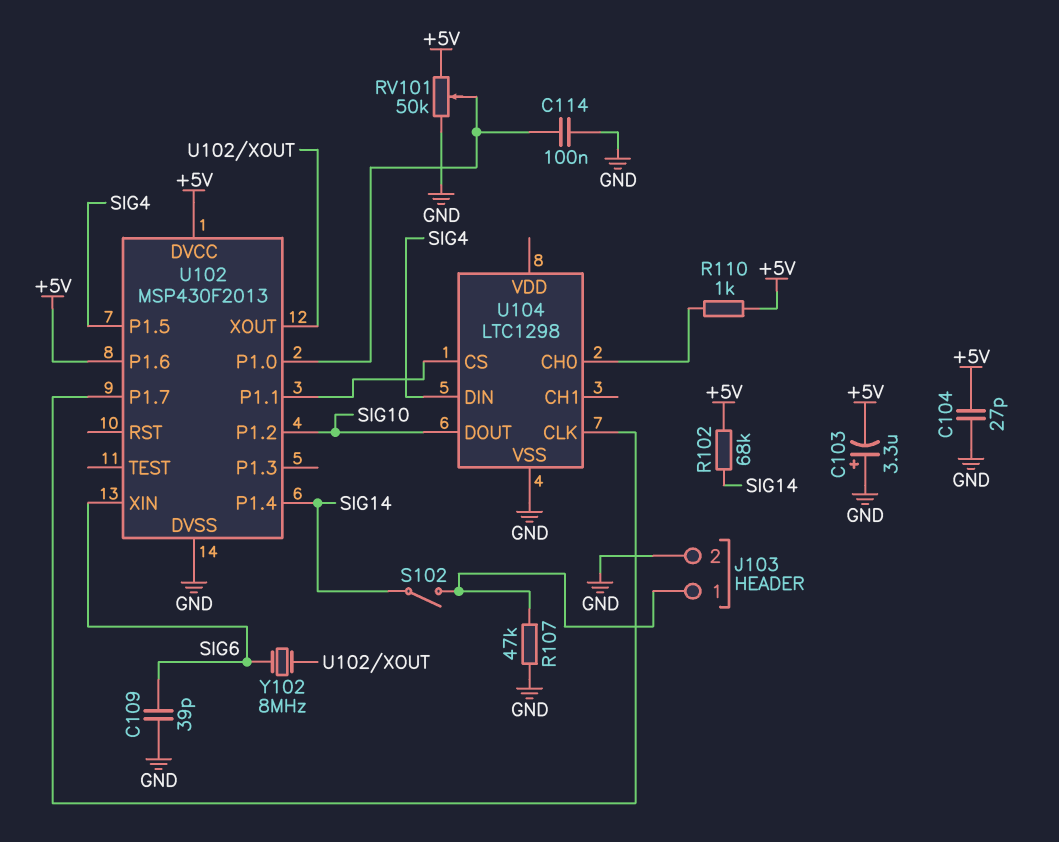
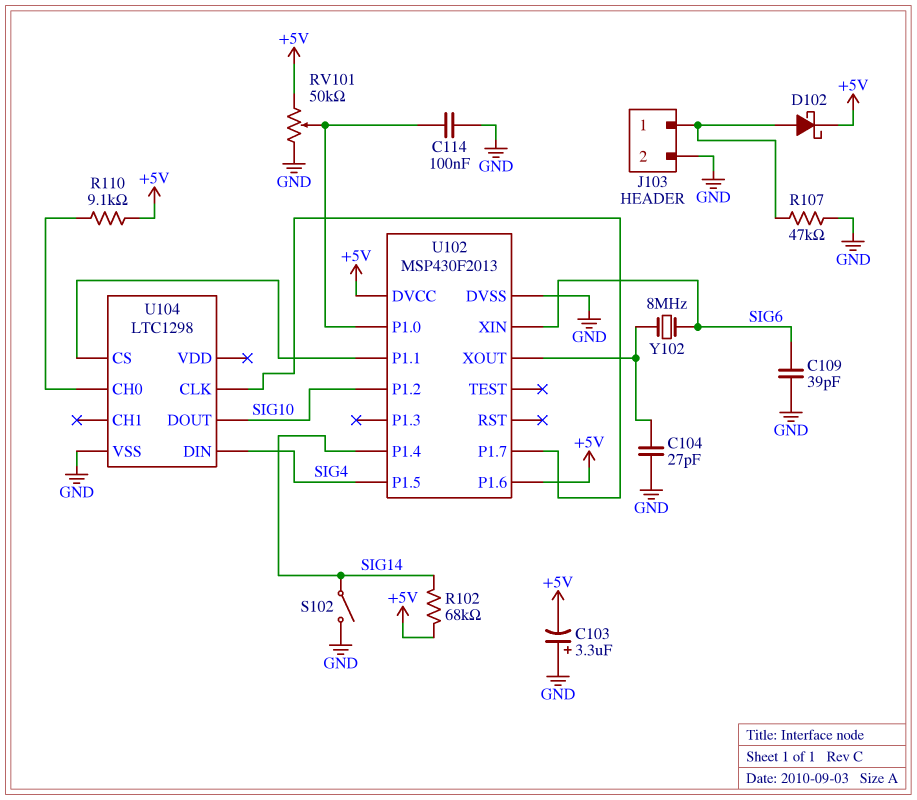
C104: 27pF (+5V, GND) -> 27pF (GND, U102/XOUT)
D102: none -> schottky (A J103/1, K +5V)
R110: 1k (+5V, U104/CH0) -> 9.1k (+5V, U104/CH0)
S102: switch (J103/1, SIG14) -> switch (GND, SIG14)

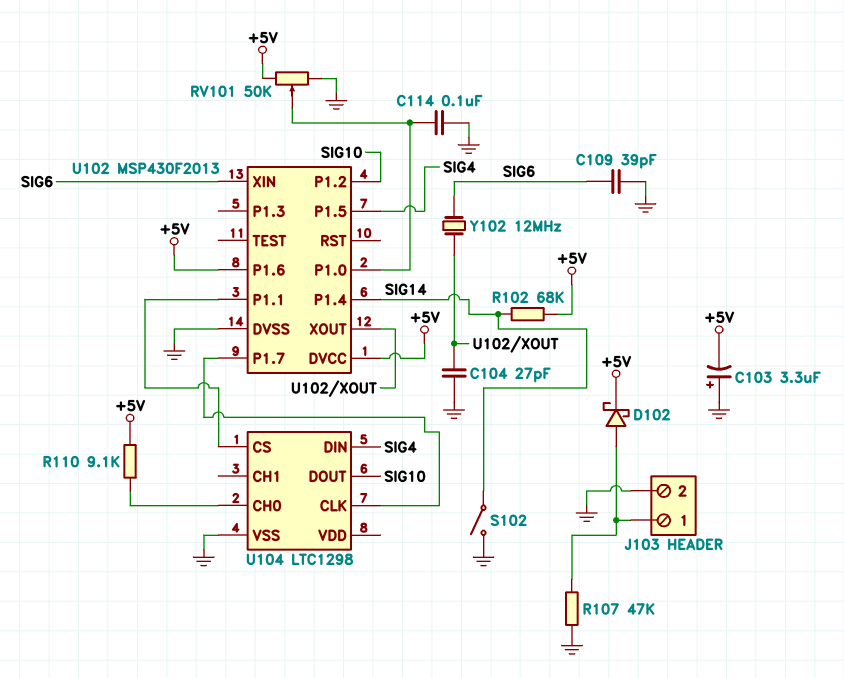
Y102: 8MHz (SIG6, U102/XOUT) -> 12MHz (SIG6, U102/XOUT)

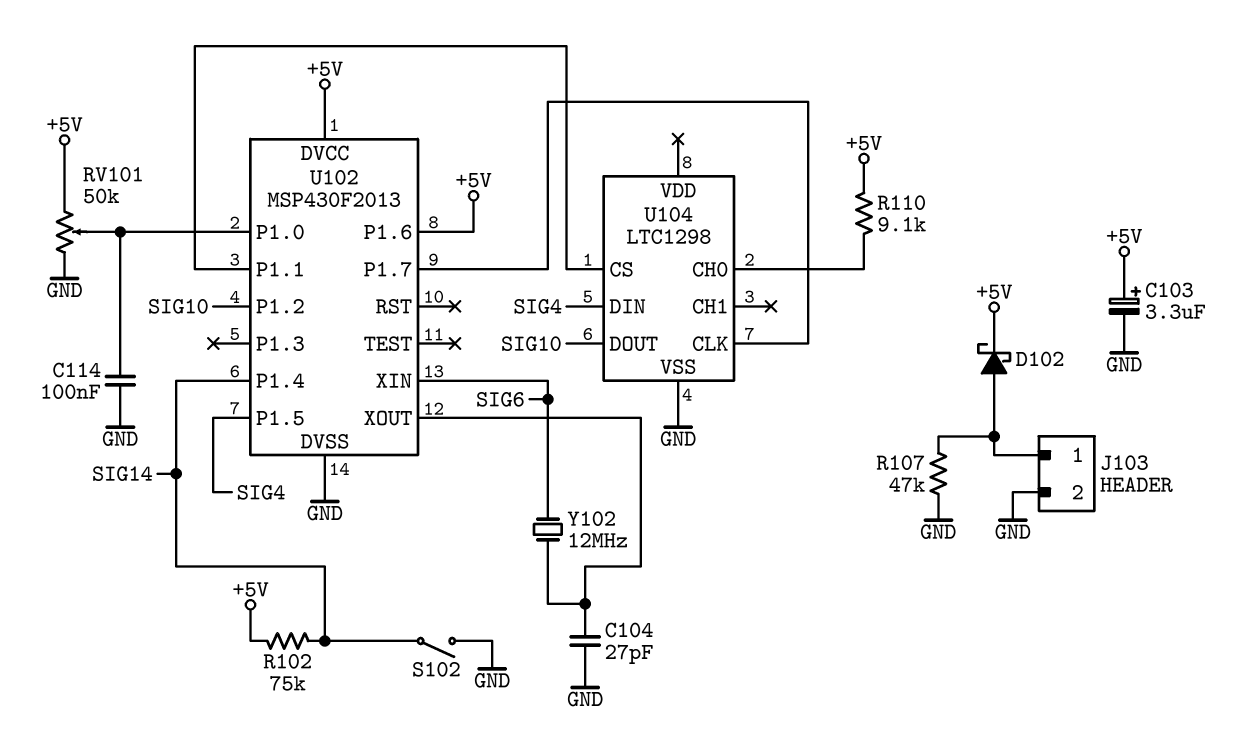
C103: 3.3uF (plus GND, minus +5V) -> 3.3uF (plus +5V, minus GND)
C109: 39pF (GND, SIG6) -> none
R102: 68k (+5V, SIG14) -> 75k (+5V, SIG14)

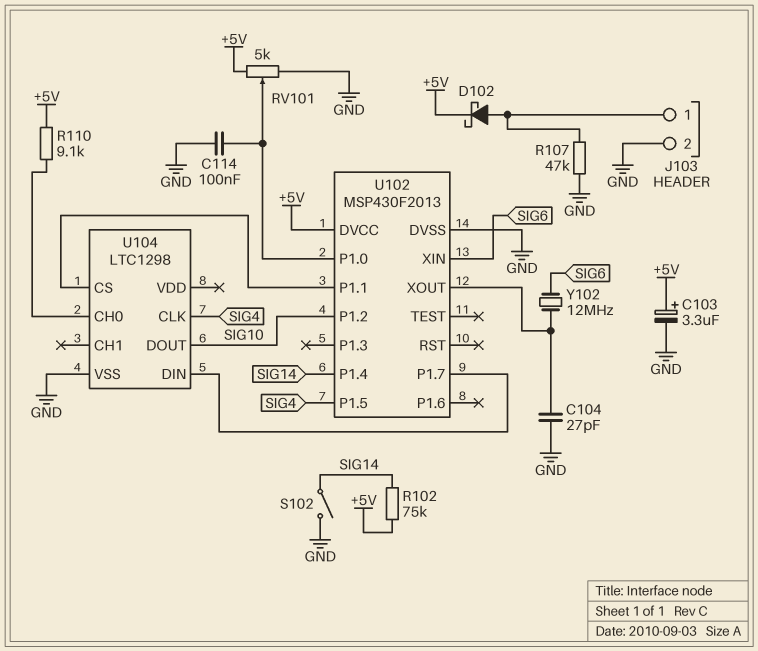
RV101: 50k (+5V, GND, wiper U102/P1.0) -> 5k (+5V, GND, wiper U102/P1.0)
U102 pin P1.6: +5V -> none
U104 pin CLK: U102/P1.7 -> SIG4
U104 pin DIN: SIG4 -> U102/P1.7

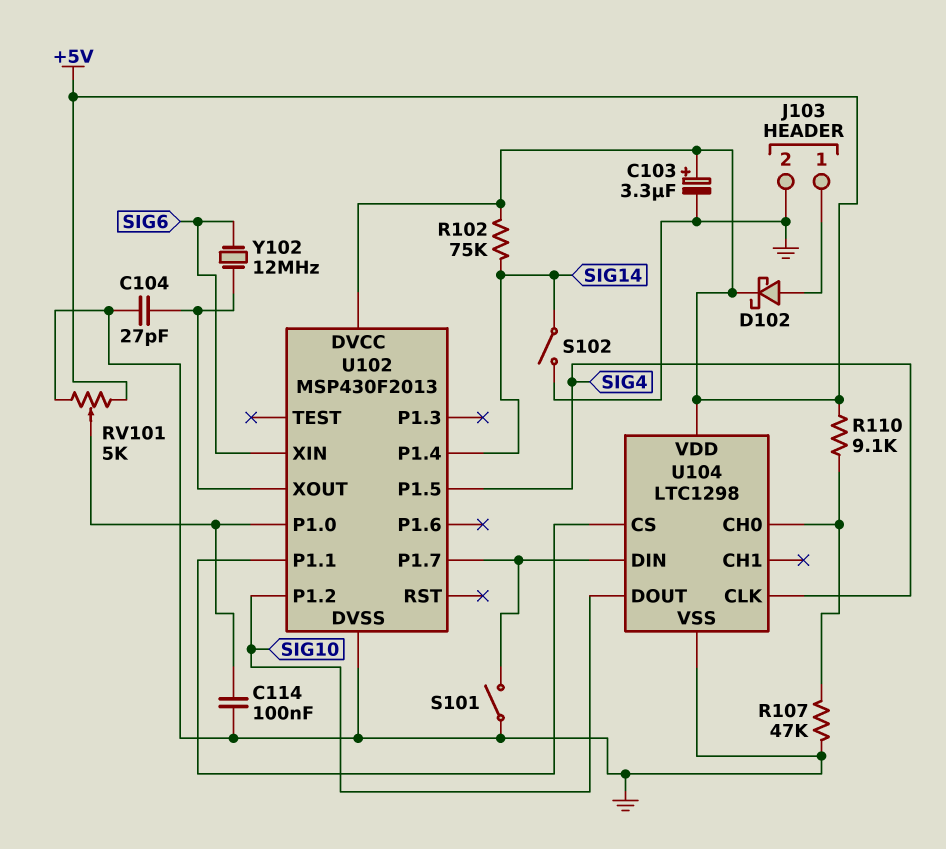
R107: 47k (GND, J103/1) -> 47k (GND, U104/CH0)
S101: none -> switch (GND, U102/P1.7)
U104 pin VDD: none -> +5V

